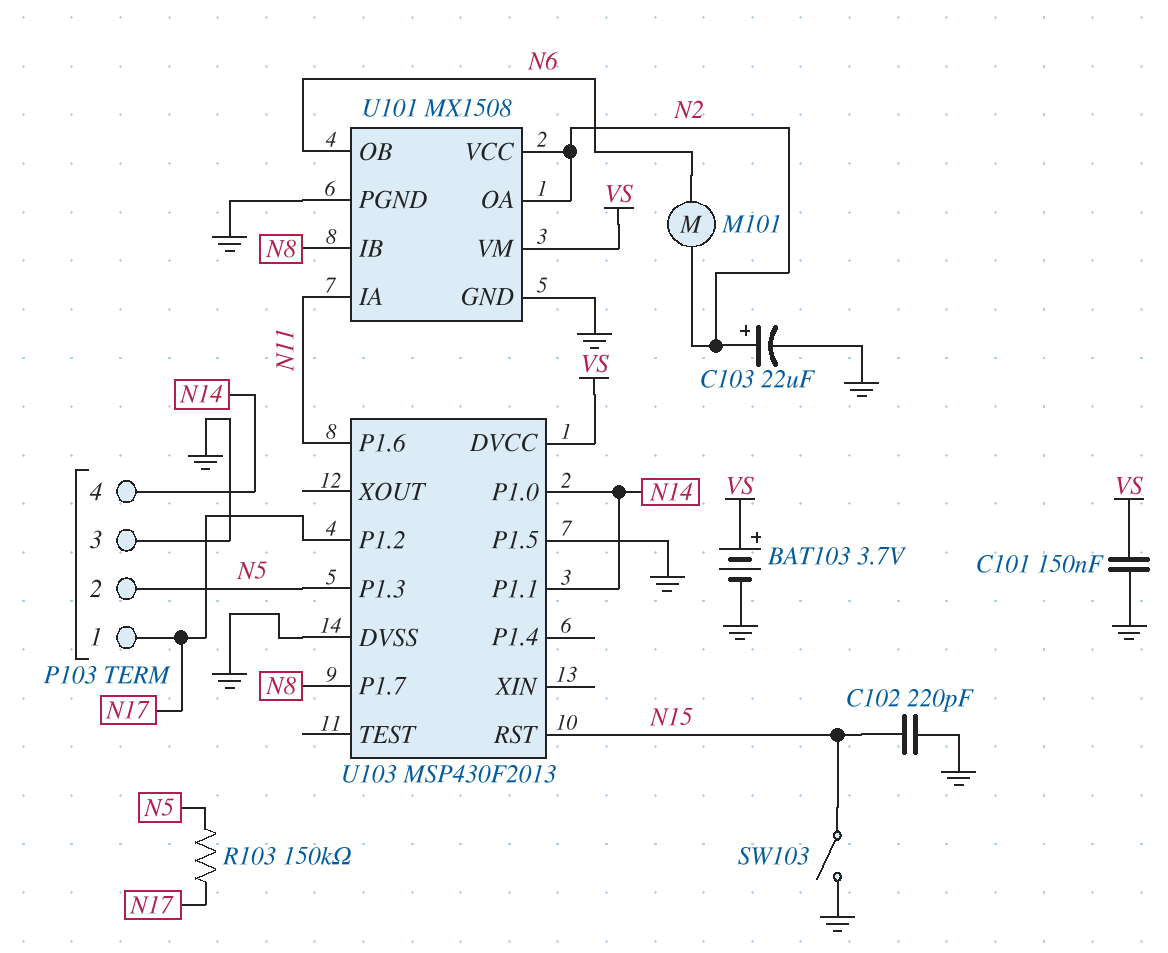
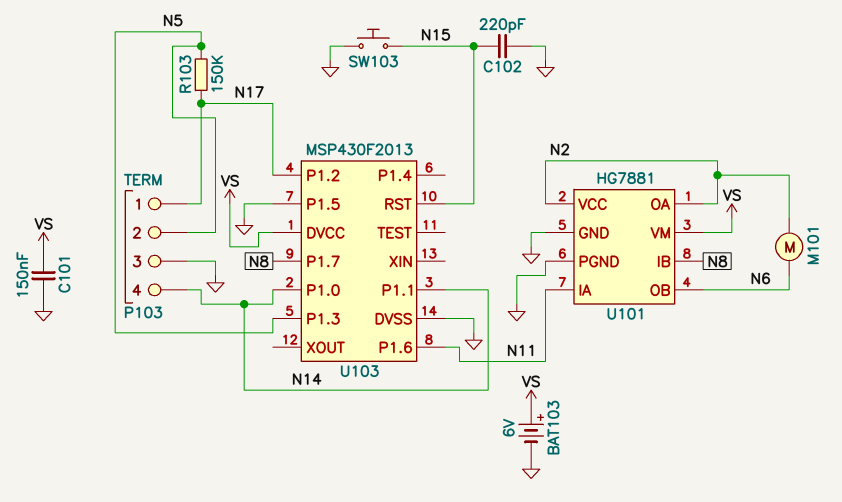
BAT103: 3.7V (plus VS, minus GND) -> 6V (plus VS, minus GND)
C103: 22uF (plus N2, minus GND) -> none
SW103: switch (GND, N15) -> button (GND, N15)
U101: MX1508 -> HG7881

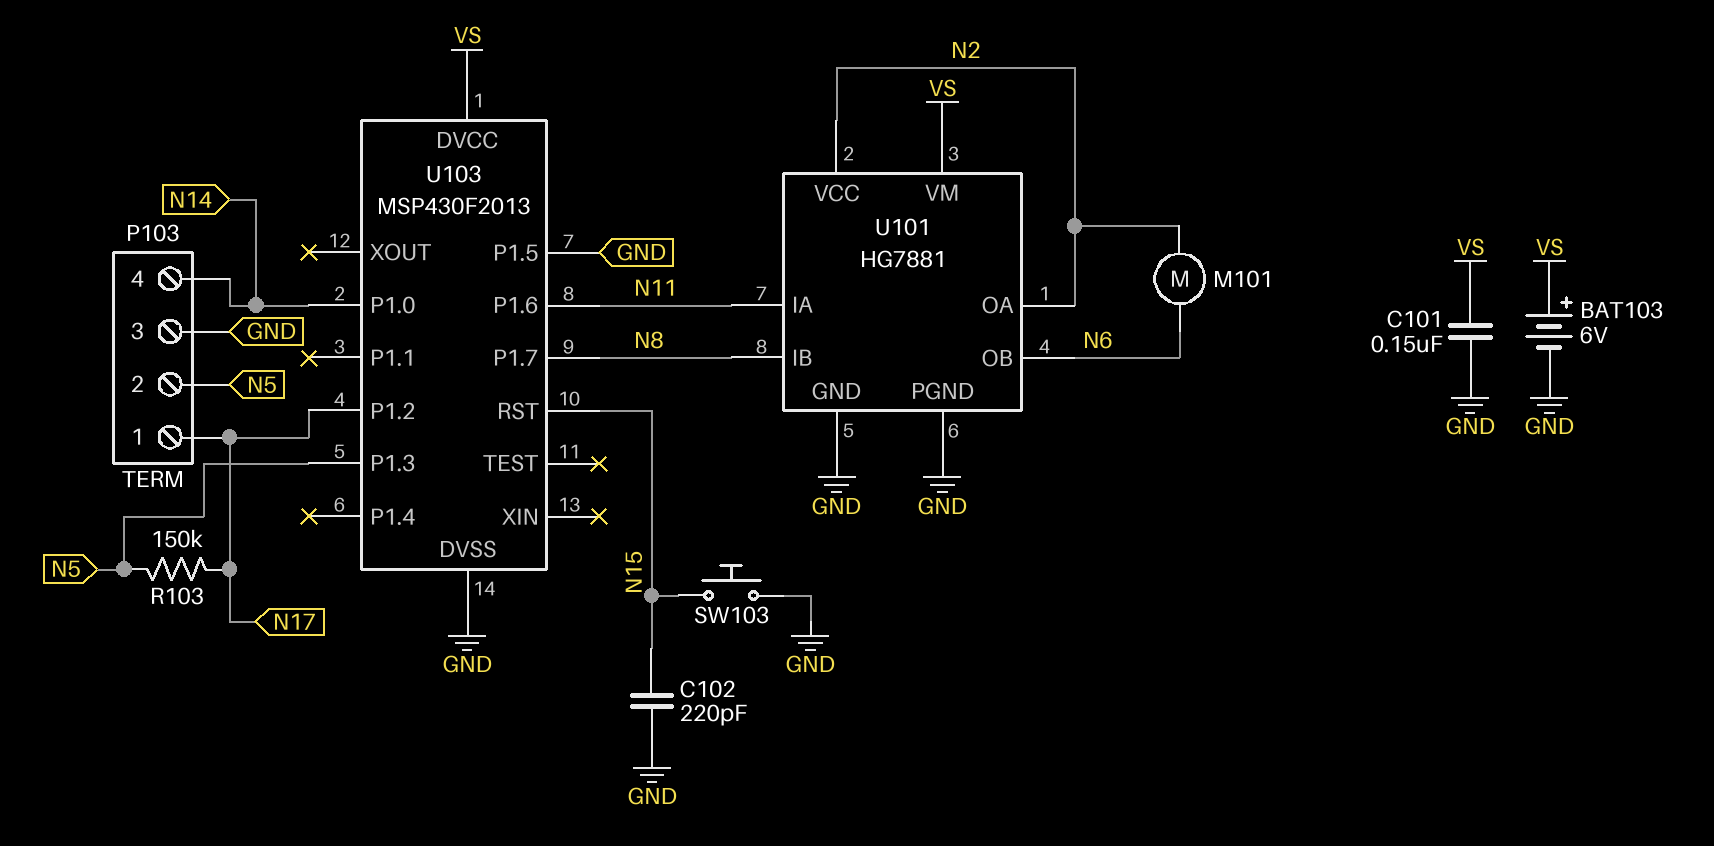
U103 pin P1.1: N14 -> none

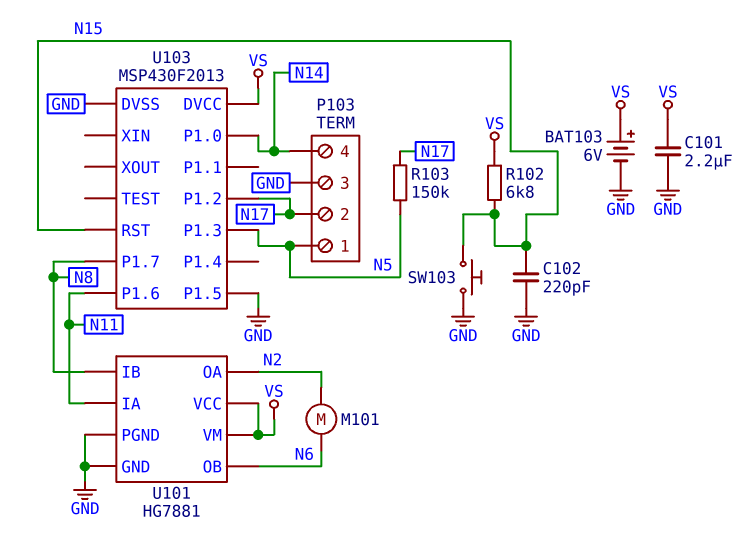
C101: 150nF (GND, VS) -> 2.2uF (GND, VS)
P103 pin 1: N17 -> N5
P103 pin 2: N5 -> N17
R102: none -> 6.8k (N15, VS)
U101 pin VCC: N2 -> VS

